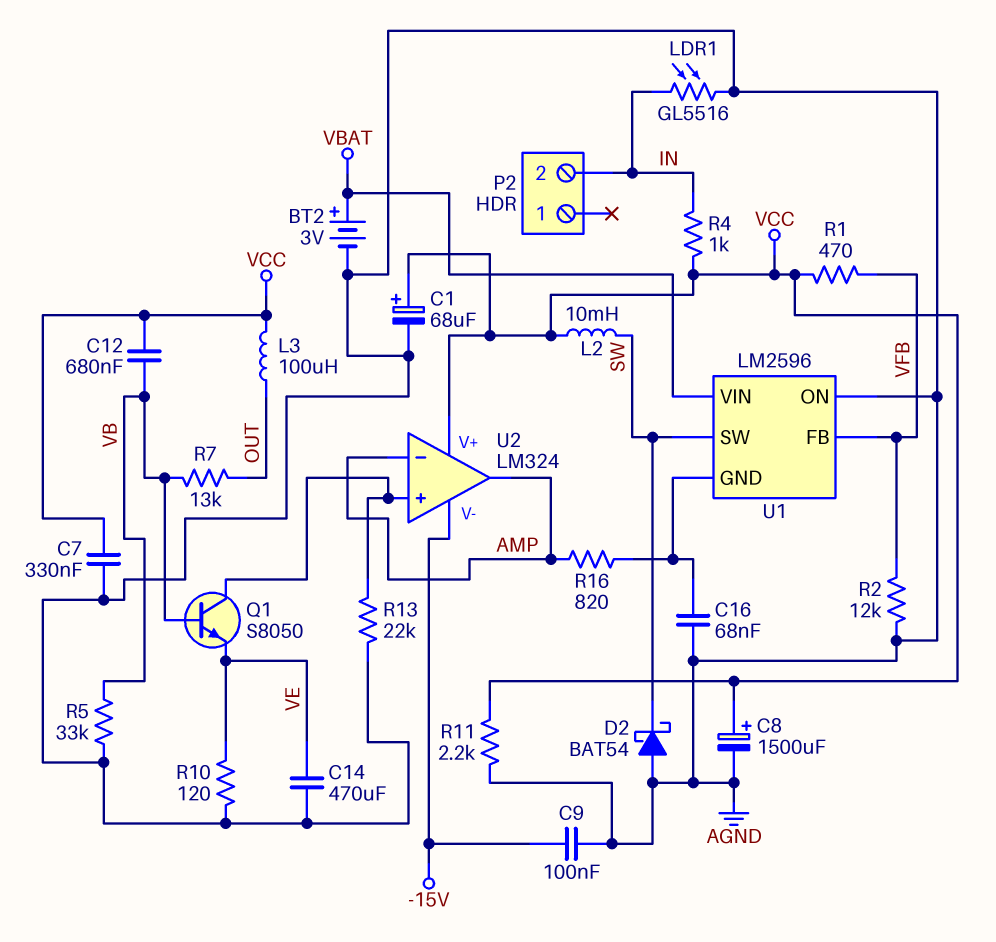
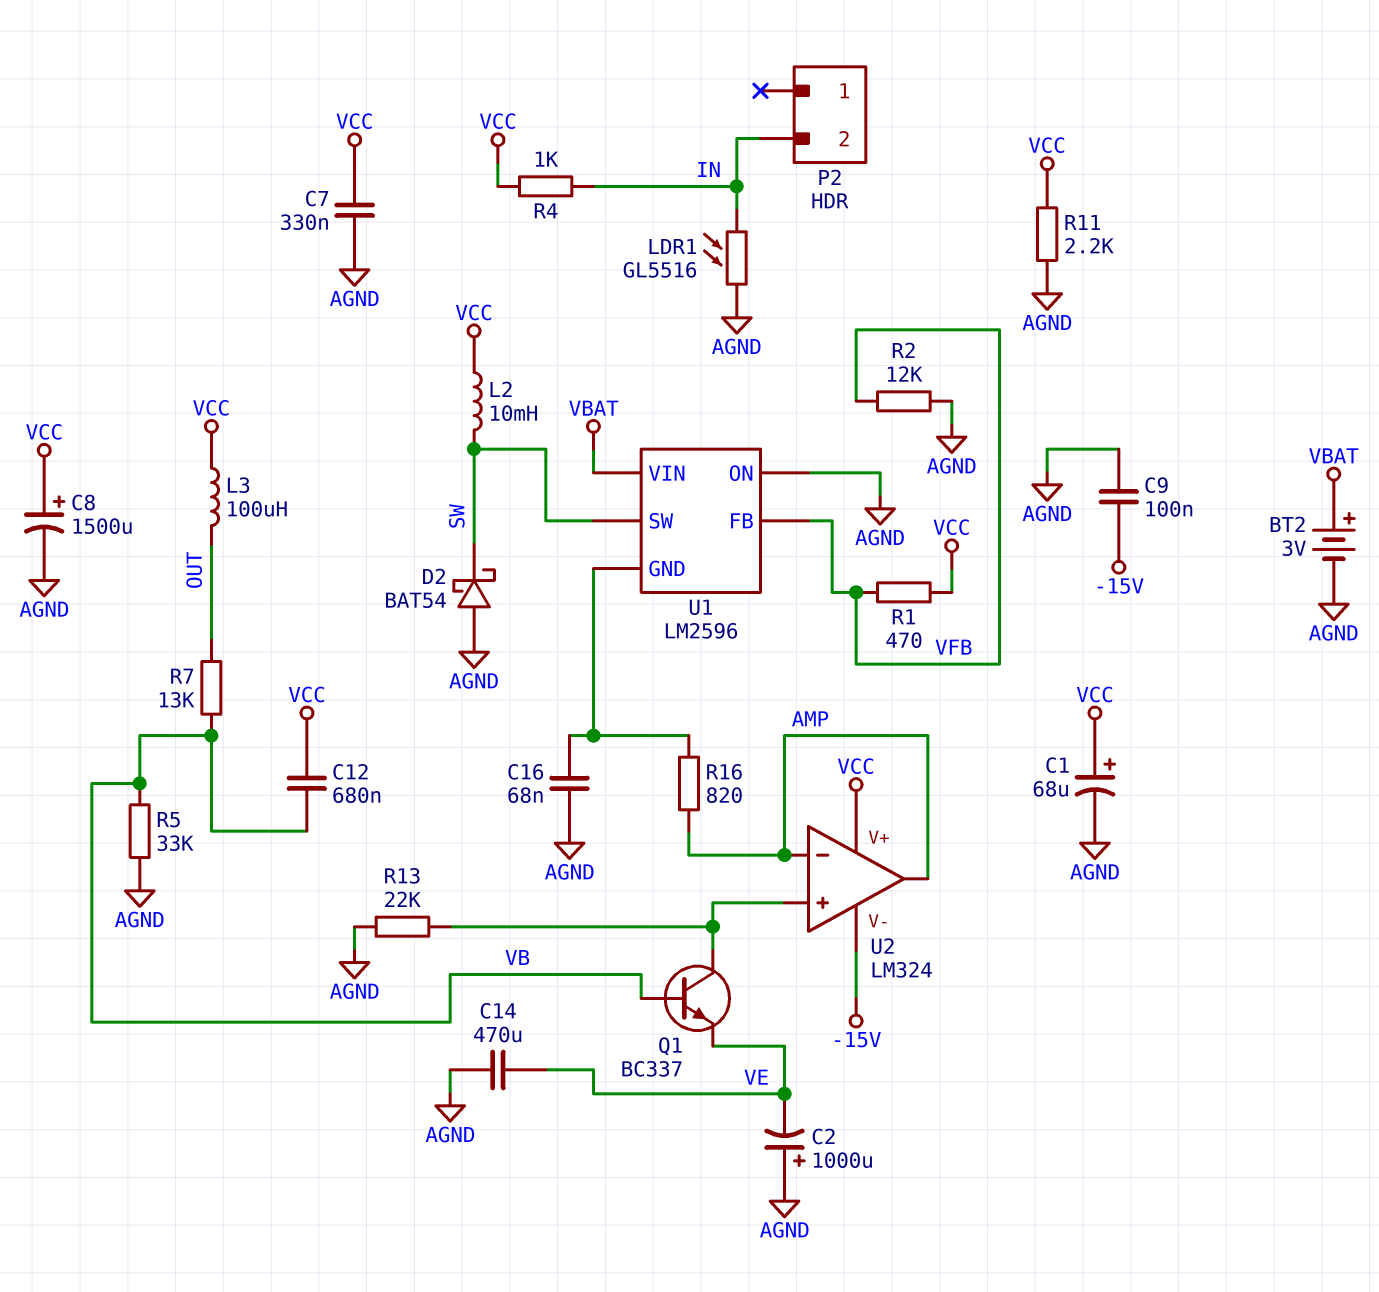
C2: none -> 1000uF (plus AGND, minus VE)
Q1: NPN S8050 (B VB, C U2/in+, E VE) -> NPN BC337 (B VB, C U2/in+, E VE)
R10: 120 (AGND, VE) -> none

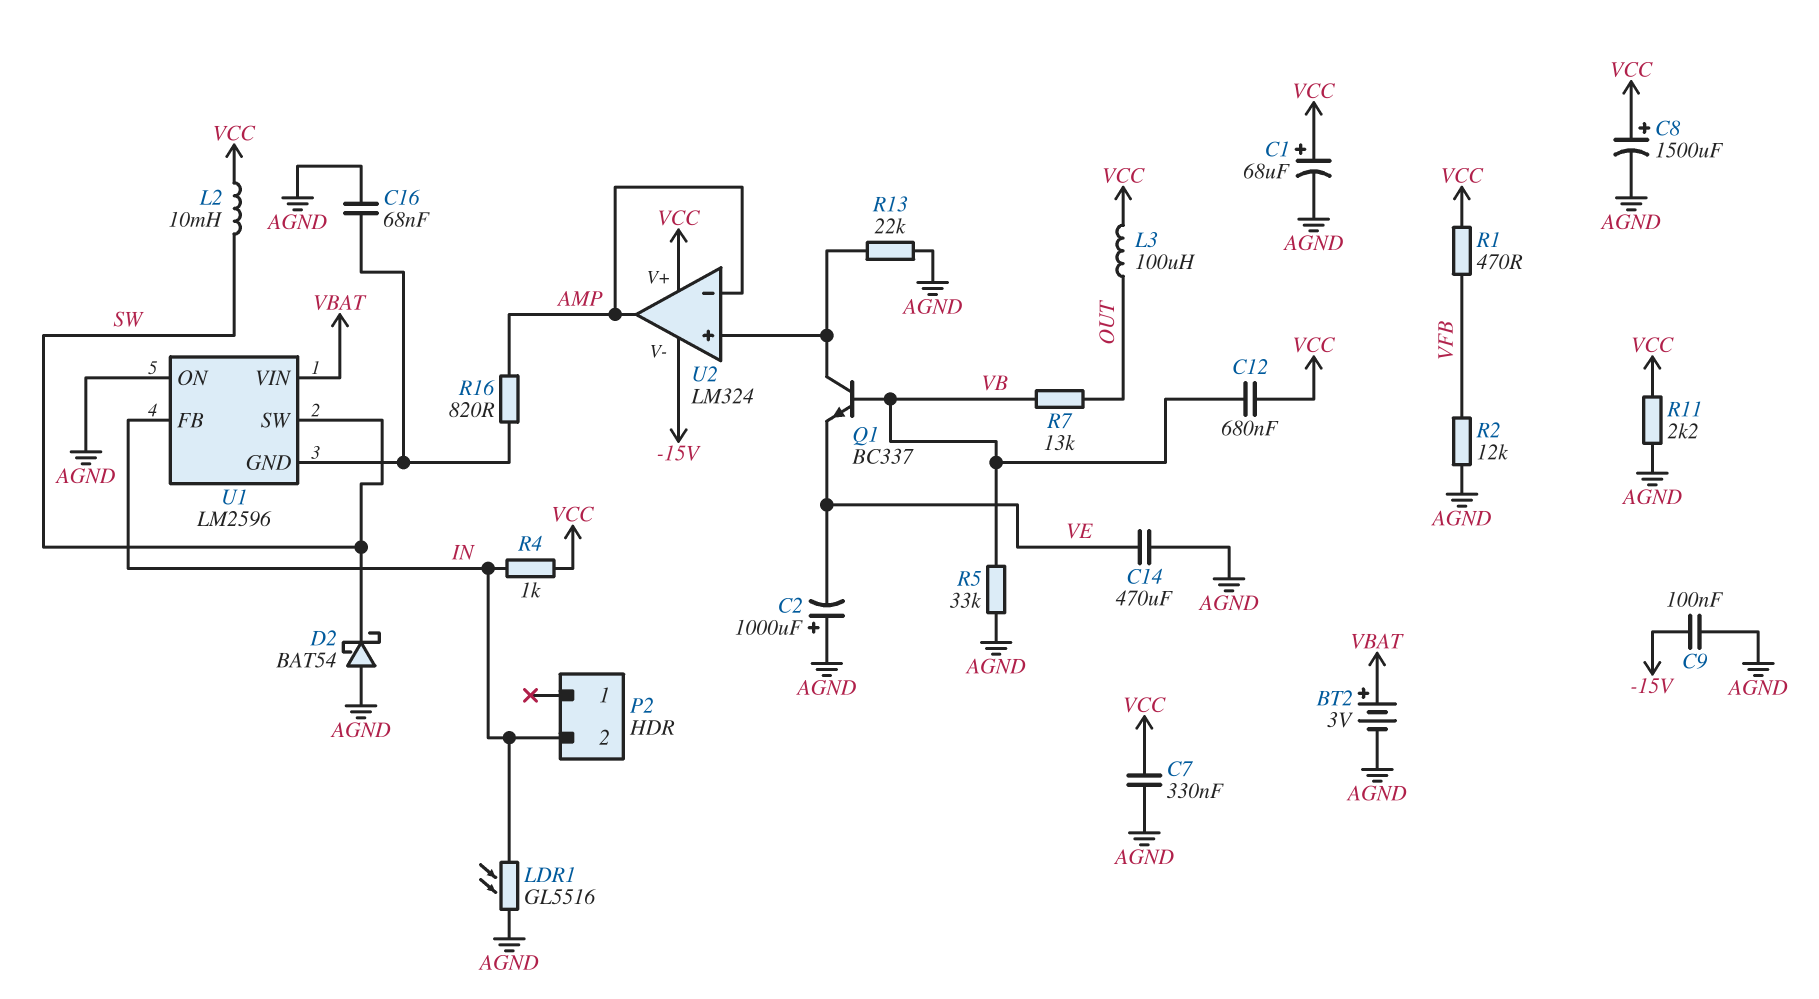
U1 pin FB: VFB -> IN

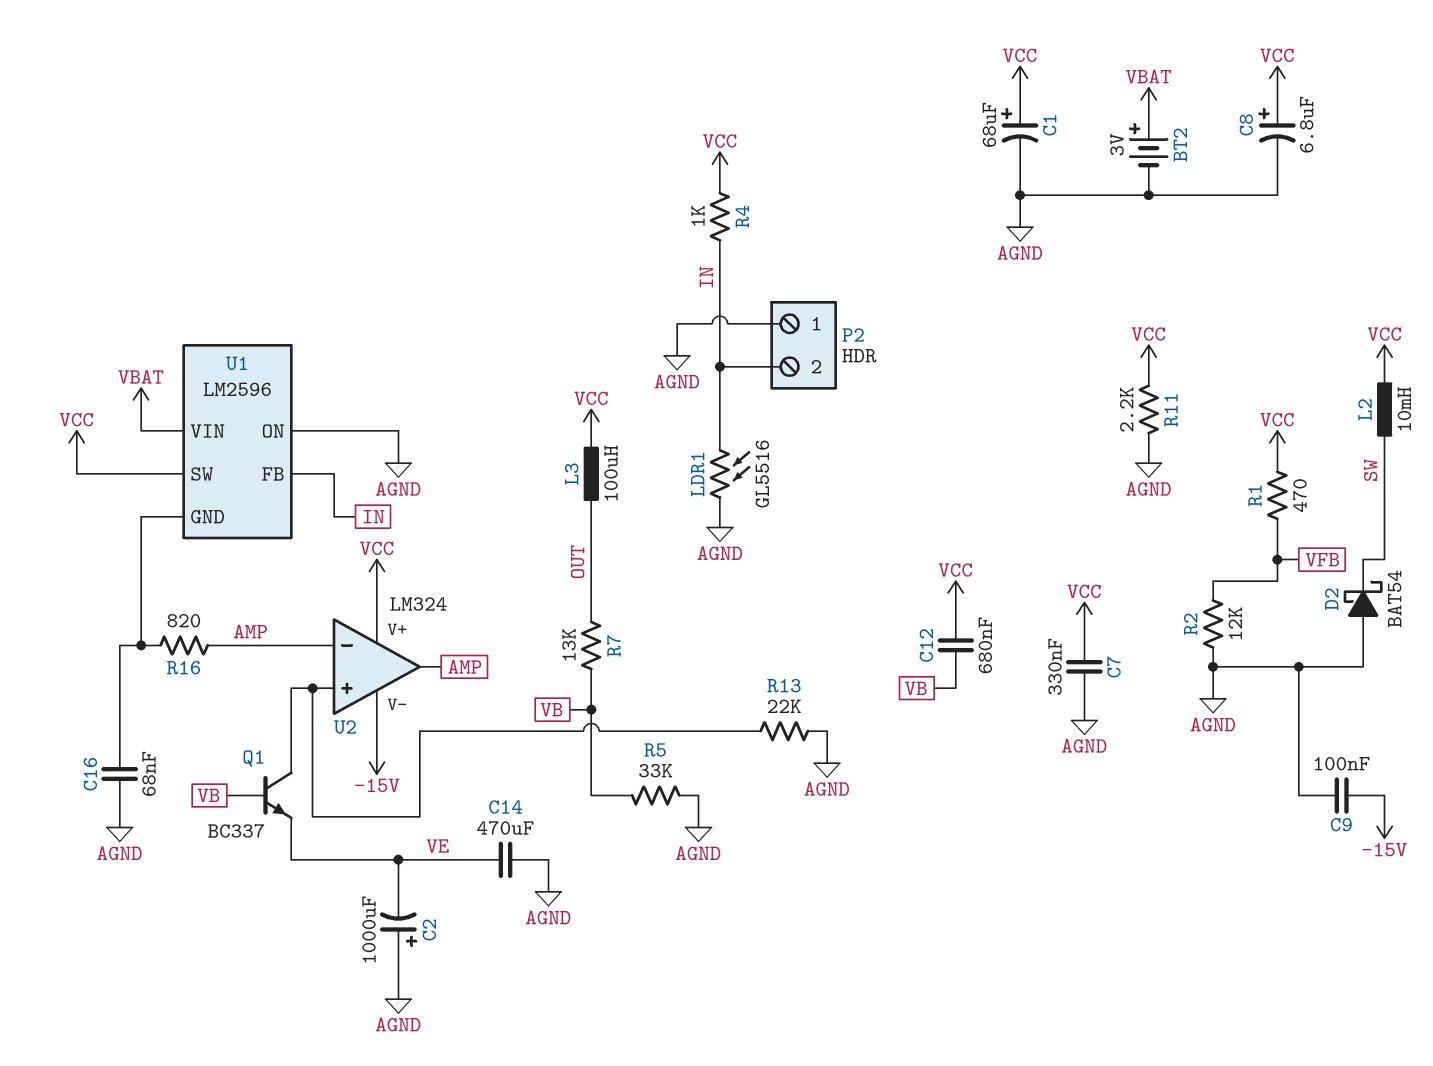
C8: 1500uF (plus VCC, minus AGND) -> 6.8uF (plus VCC, minus AGND)
P2 pin 1: none -> AGND
U1 pin SW: SW -> VCC

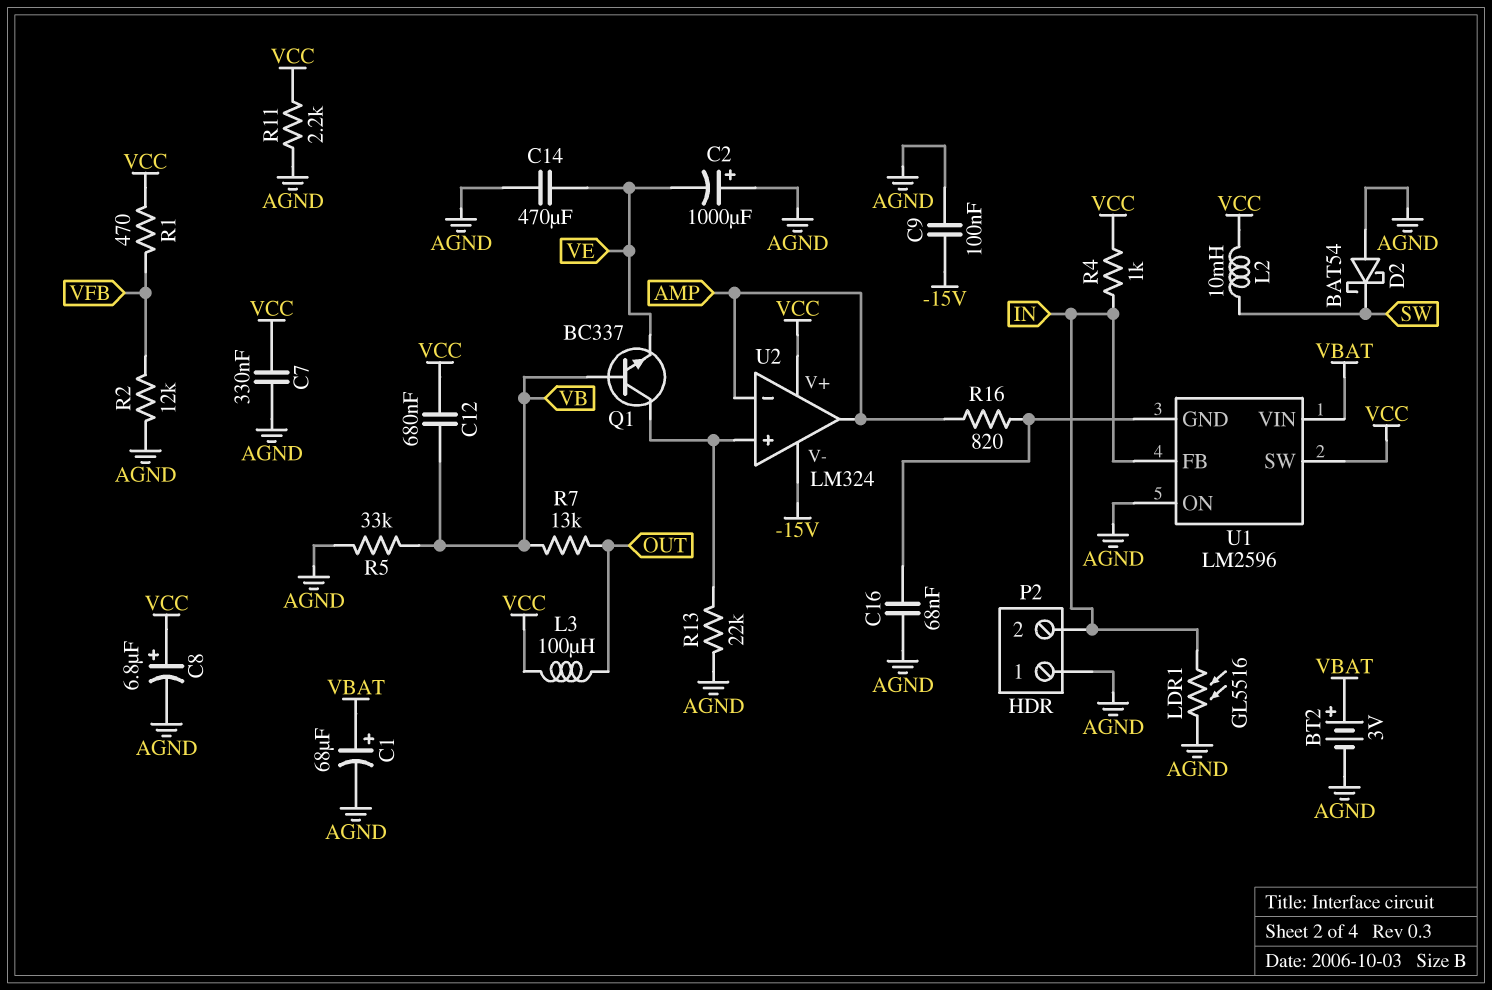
C1: 68uF (plus VCC, minus AGND) -> 68uF (plus VBAT, minus AGND)

